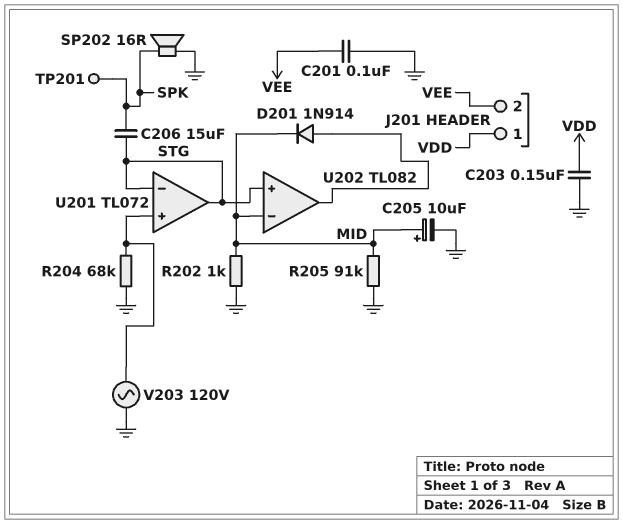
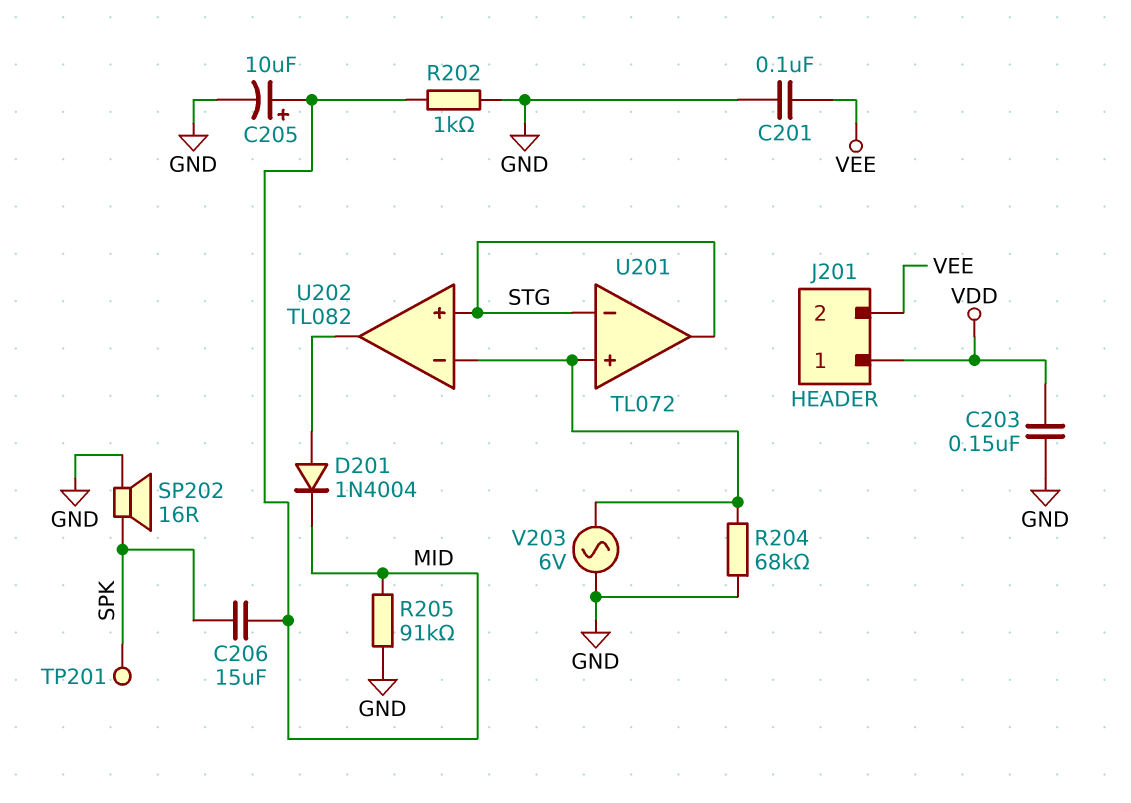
C206: 15uF (SPK, STG) -> 15uF (MID, SPK)
D201: diode 1N914 (A U202/out, K MID) -> diode 1N4004 (A U202/out, K MID)
U202 pin in-: MID -> U201/in+
V203: AC 120V (GND, U201/in+) -> AC 6V (GND, U201/in+)

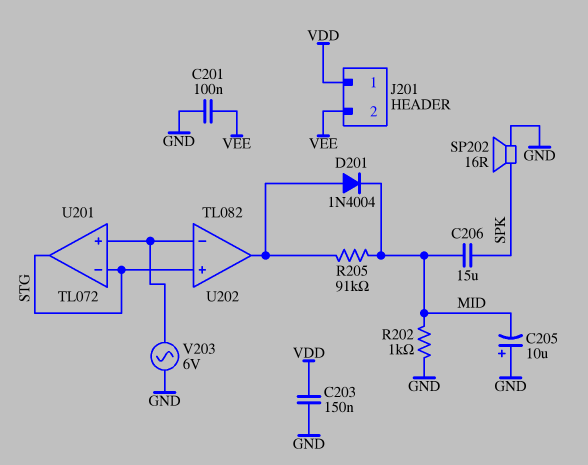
C205: 10uF (plus MID, minus GND) -> 10uF (plus GND, minus MID)
R204: 68k (GND, U201/in+) -> none
R205: 91k (GND, MID) -> 91k (MID, U202/out)
TP201: test point (SPK) -> none

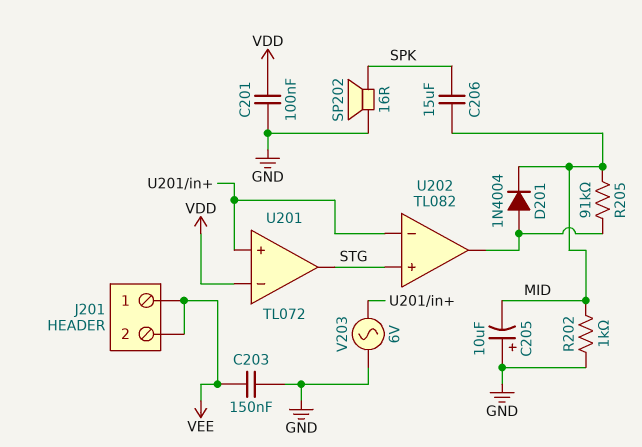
C201: 100nF (GND, VEE) -> 100nF (GND, VDD)
C203: 150nF (GND, VDD) -> 150nF (GND, VEE)
J201 pin 1: VDD -> VEE
U201 pin in-: STG -> VDD

